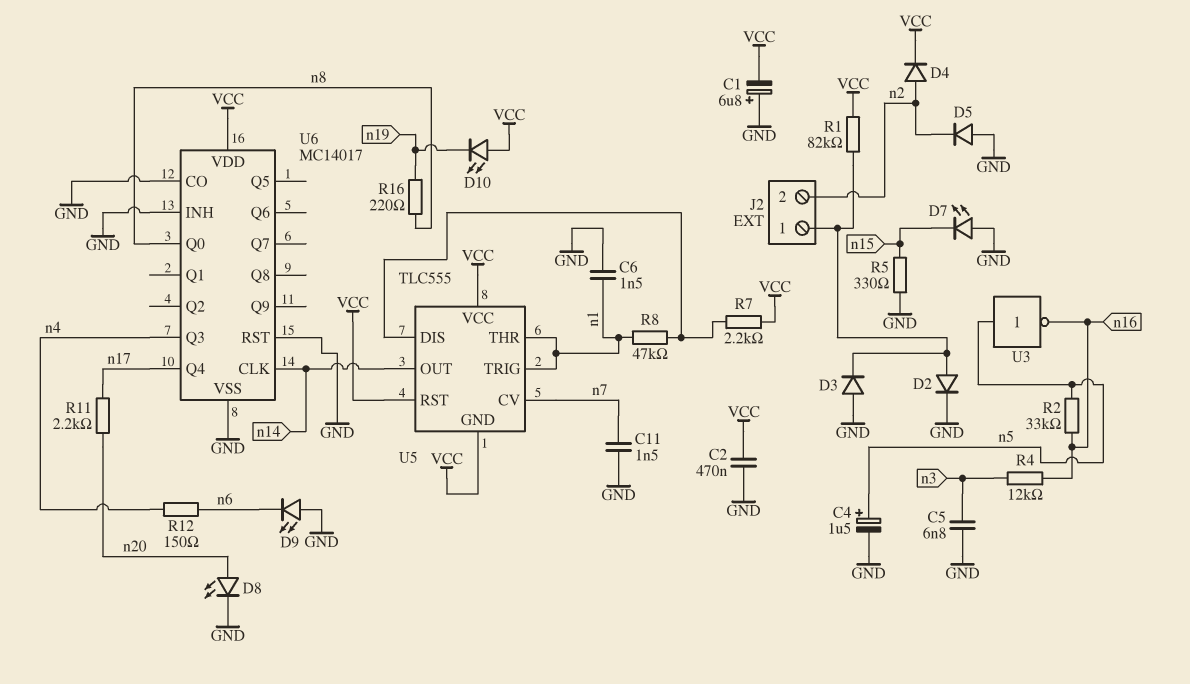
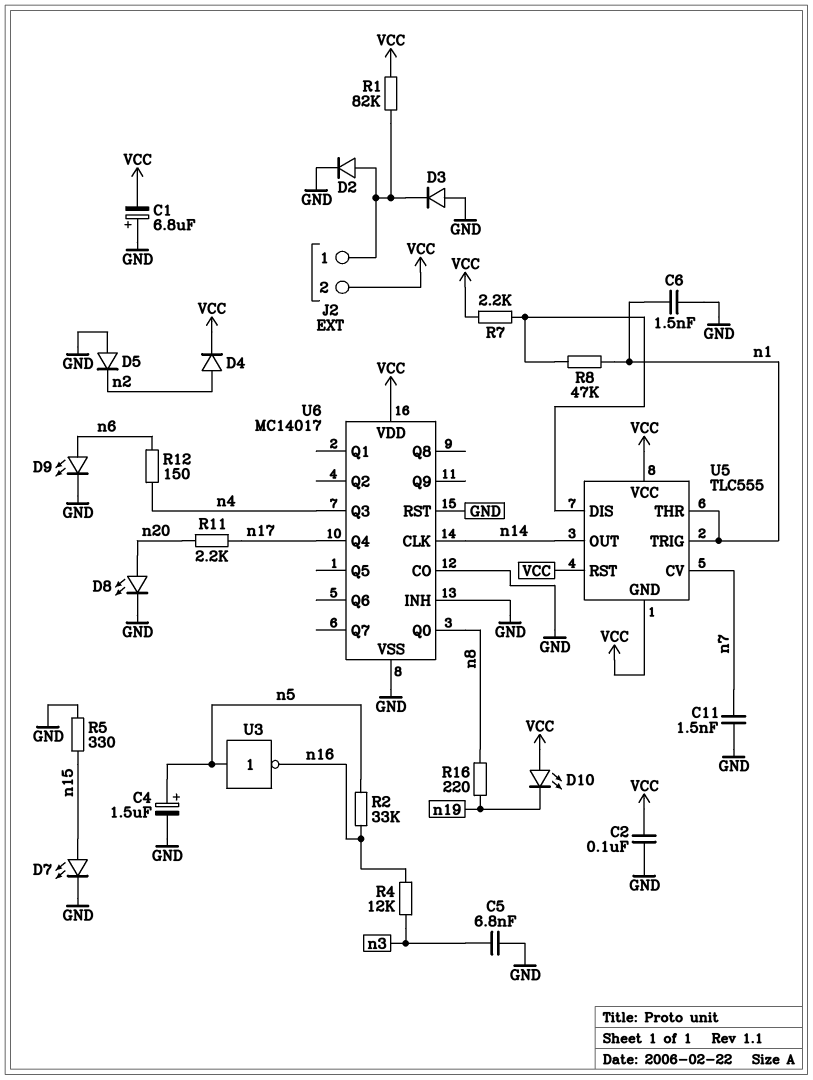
C2: 470nF (GND, VCC) -> 100nF (GND, VCC)
D7: LED (A GND, K n15) -> LED (A n15, K GND)
D9: LED (A GND, K n6) -> LED (A n6, K GND)
J2 pin 2: n2 -> VCC

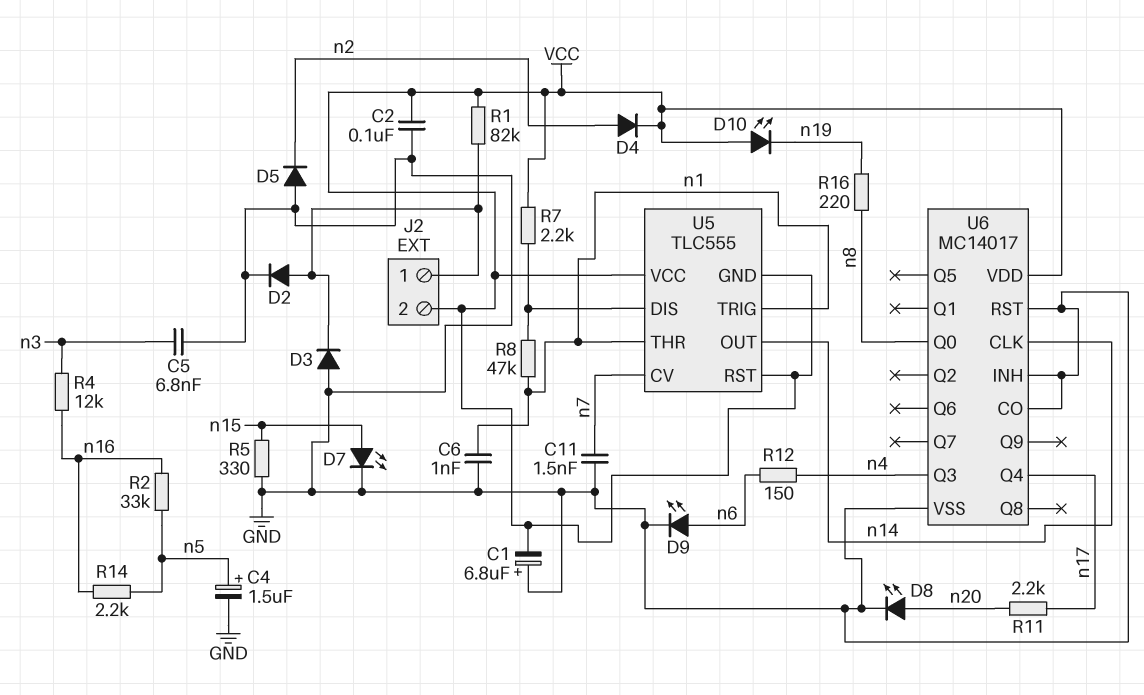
C6: 1.5nF (GND, n1) -> 1nF (GND, n1)
R14: none -> 2.2k (n5, n16)
U3: NOT (in n5, out n16) -> none

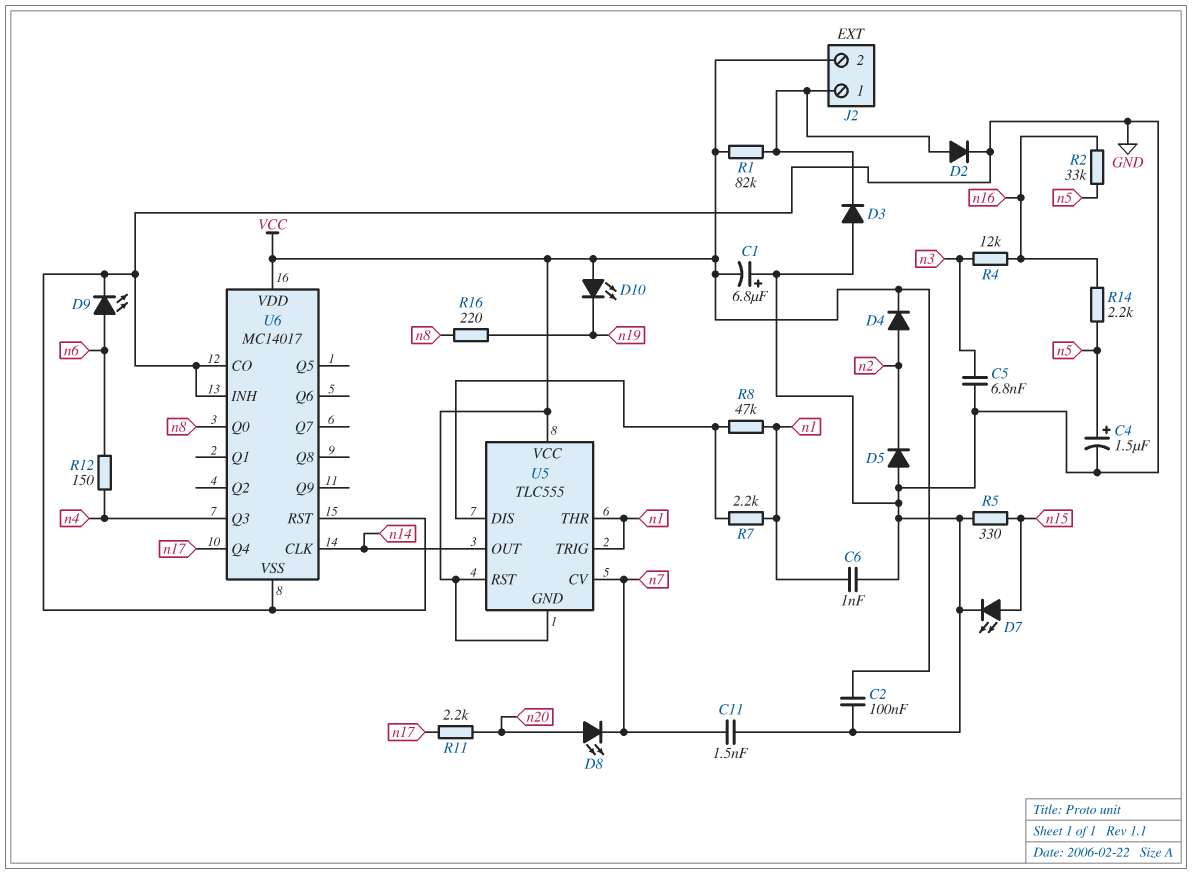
D8: LED (A n20, K GND) -> LED (A n20, K n7)
R7: 2.2k (U5/DIS, VCC) -> 2.2k (U5/DIS, n1)

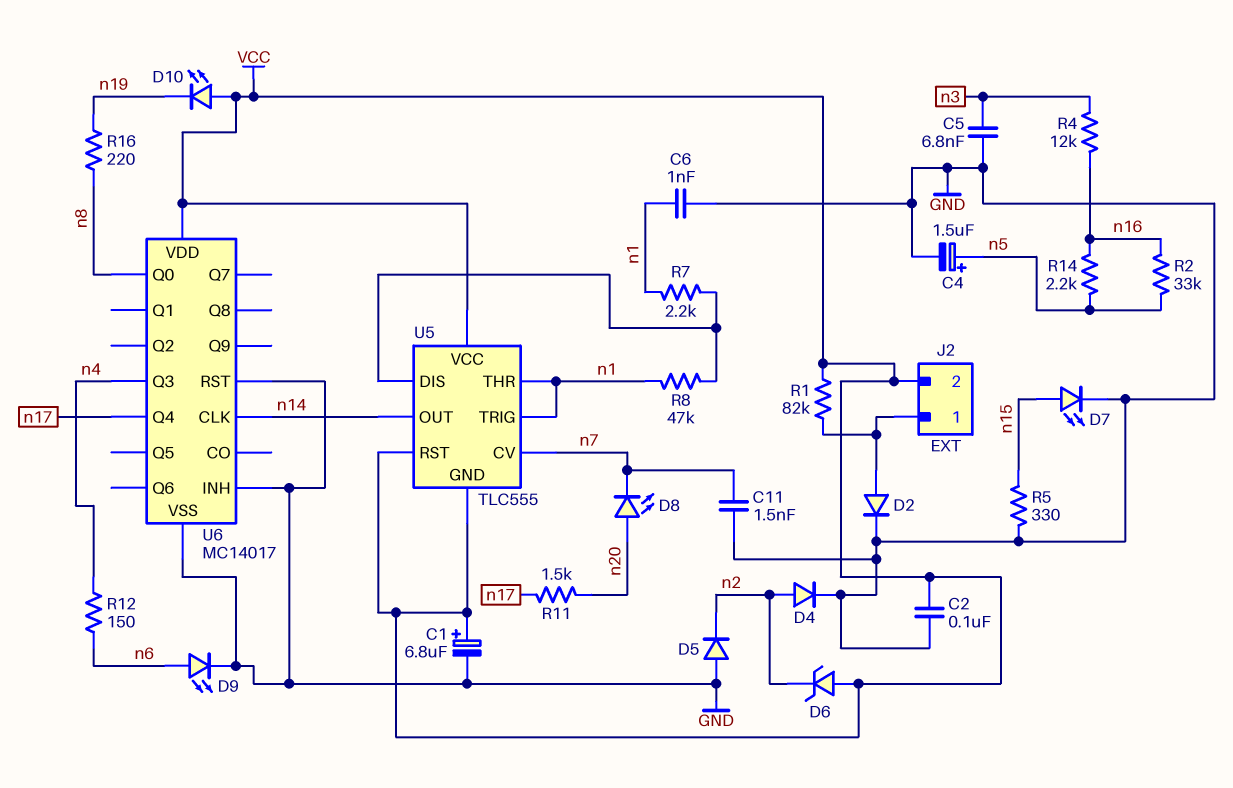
C1: 6.8uF (plus GND, minus VCC) -> 6.8uF (plus VCC, minus GND)
D3: diode (A GND, K J2/1) -> none
D4: diode (A n2, K VCC) -> diode (A n2, K GND)
D6: none -> zener (A VCC, K n2)
R11: 2.2k (n17, n20) -> 1.5k (n17, n20)
U6 pin CO: GND -> none

